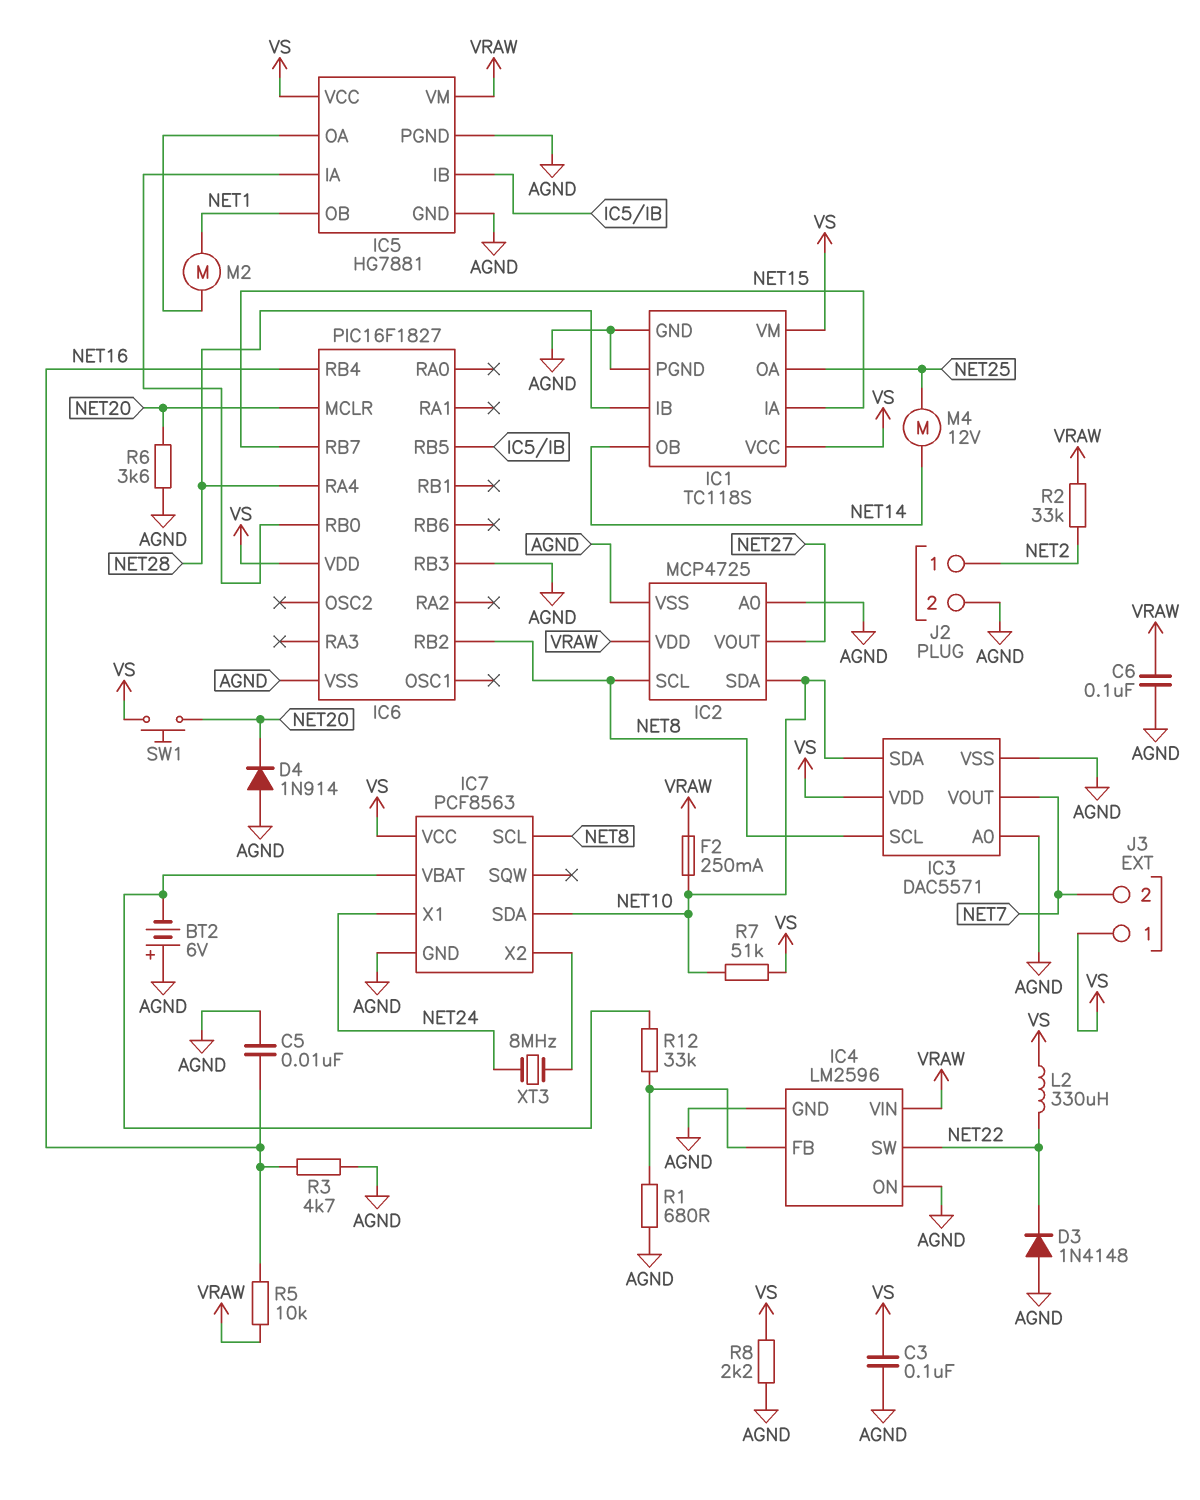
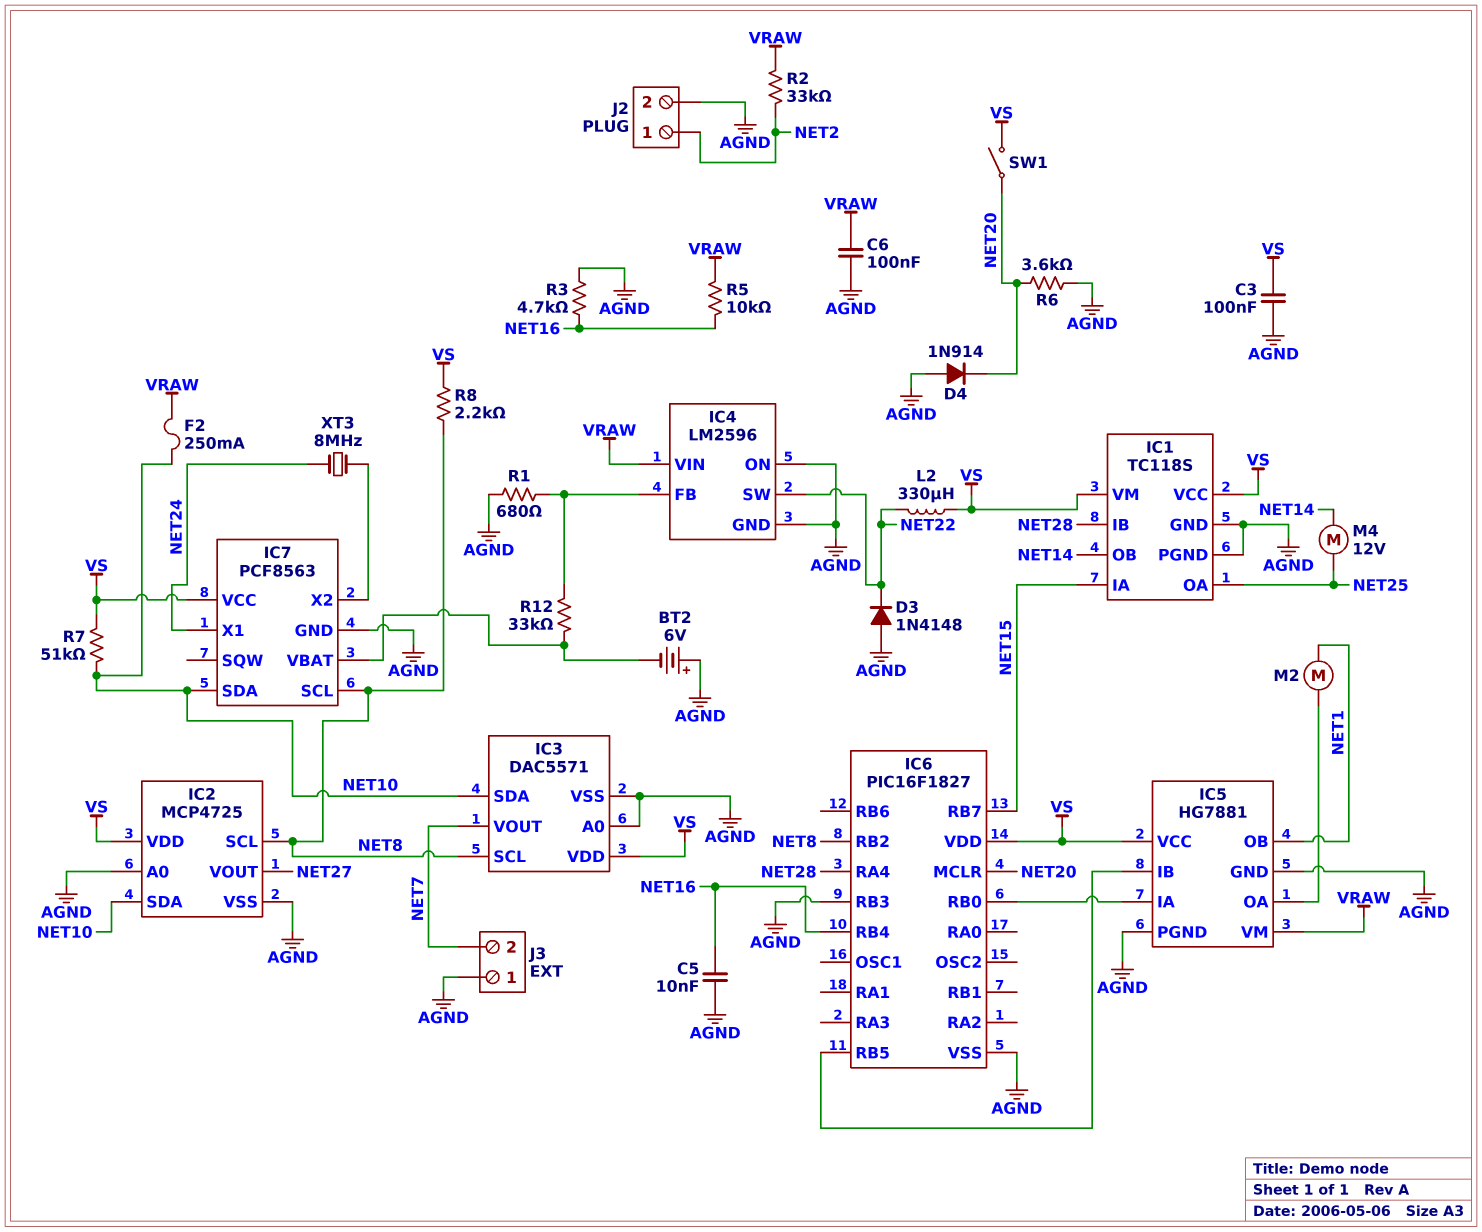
IC2 pin VDD: VRAW -> VS
J3 pin 1: VS -> AGND
R8: 2.2k (AGND, VS) -> 2.2k (NET8, VS)
SW1: button (NET20, VS) -> switch (NET20, VS)

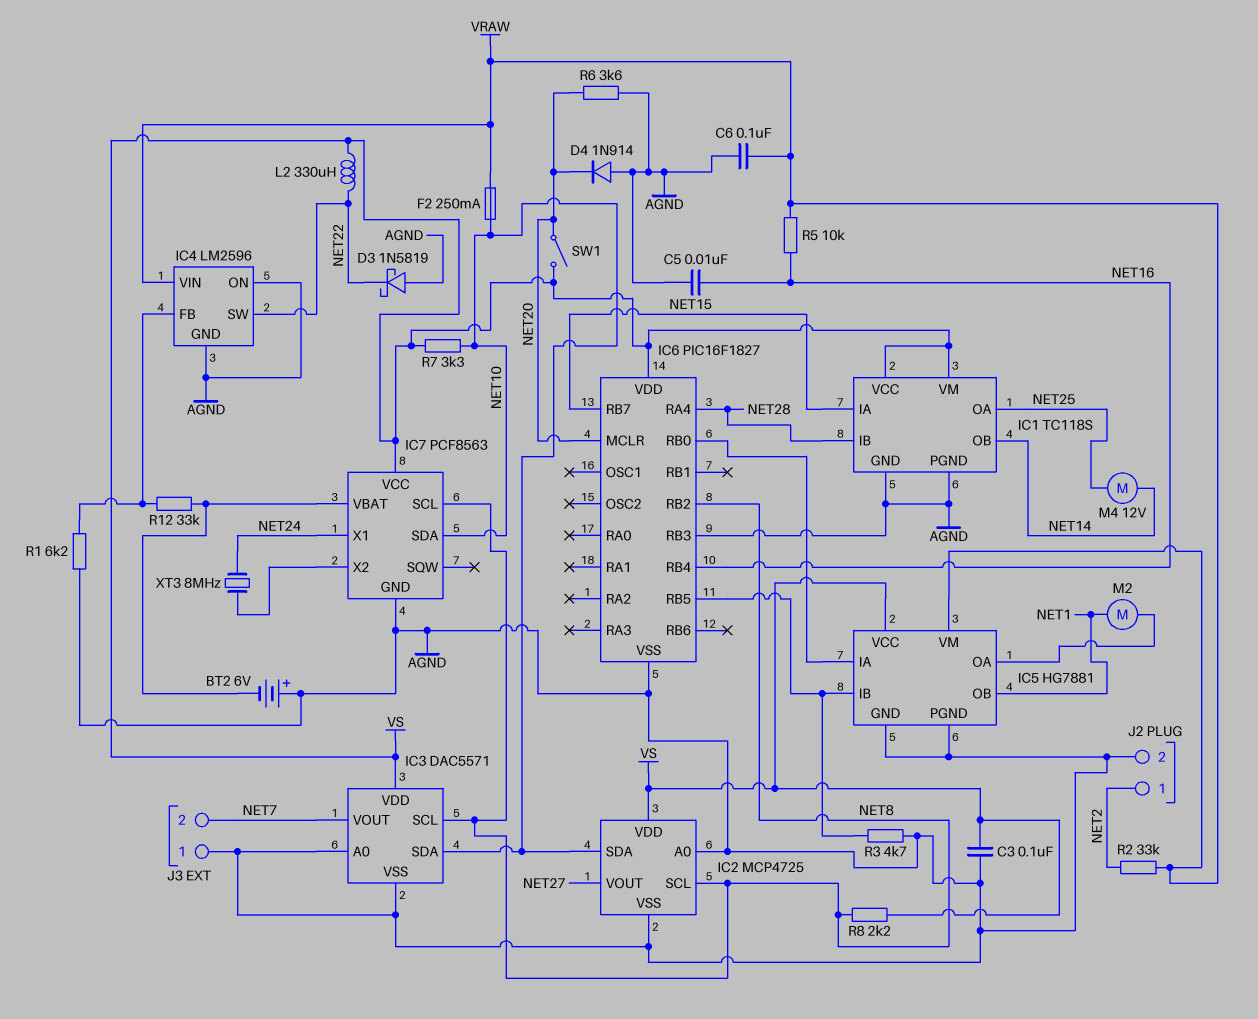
D3: diode 1N4148 (A AGND, K NET22) -> schottky 1N5819 (A AGND, K NET22)
R1: 680 (AGND, IC4/FB) -> 6.2k (AGND, IC4/FB)
R3: 4.7k (AGND, NET16) -> 4.7k (AGND, IC5/IB)
R7: 51k (NET10, VS) -> 3.3k (NET10, VS)

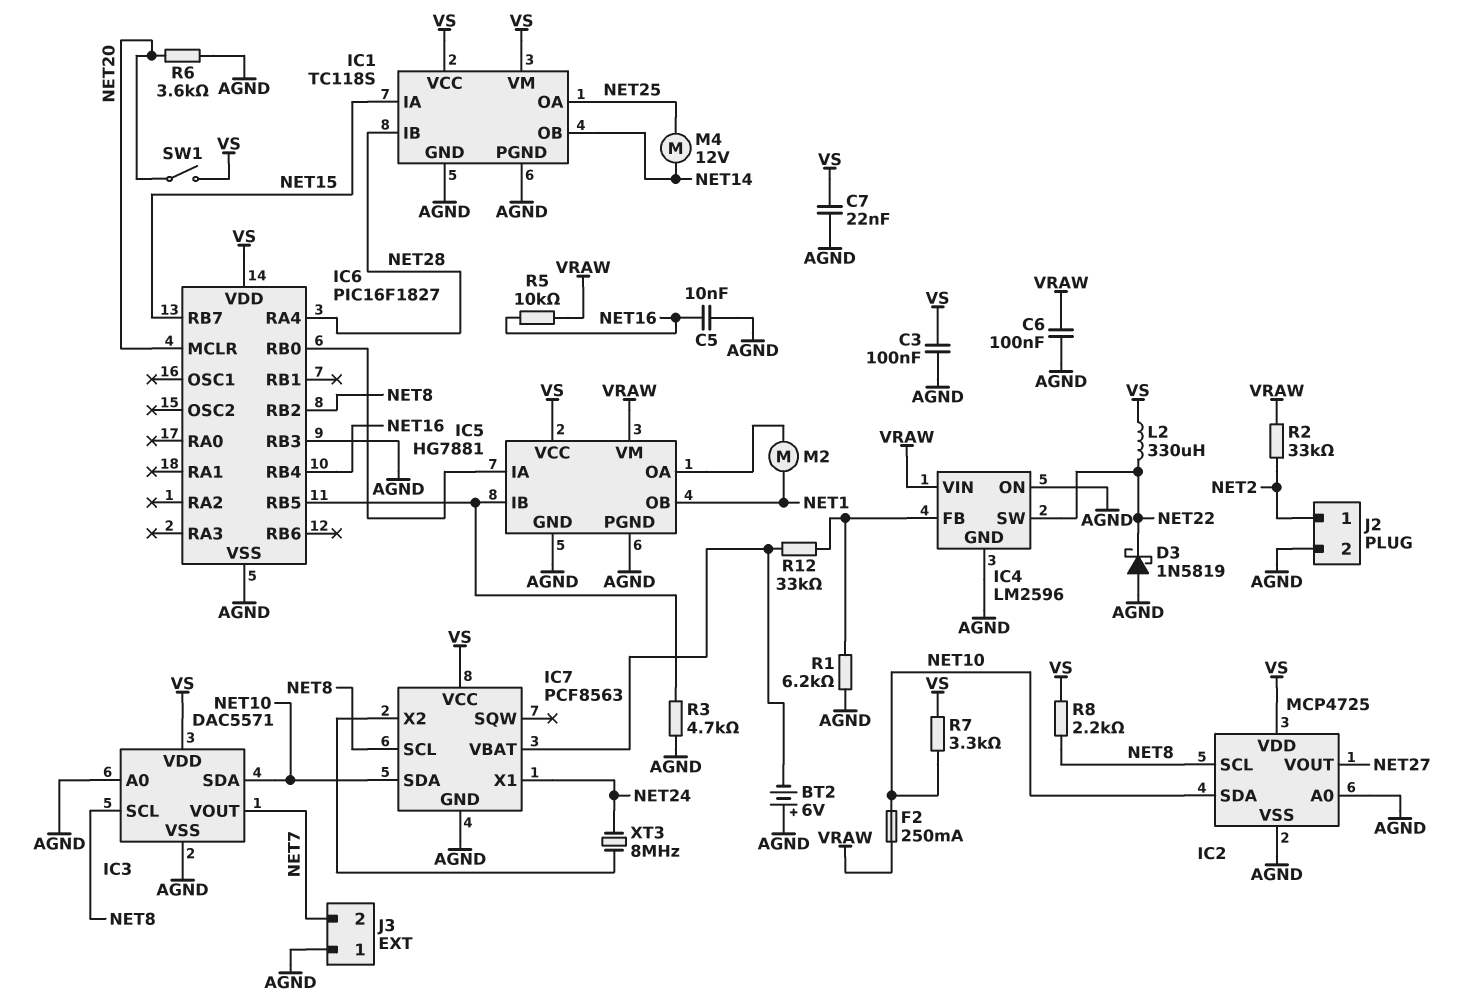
C7: none -> 22nF (AGND, VS)
D4: diode 1N914 (A AGND, K NET20) -> none

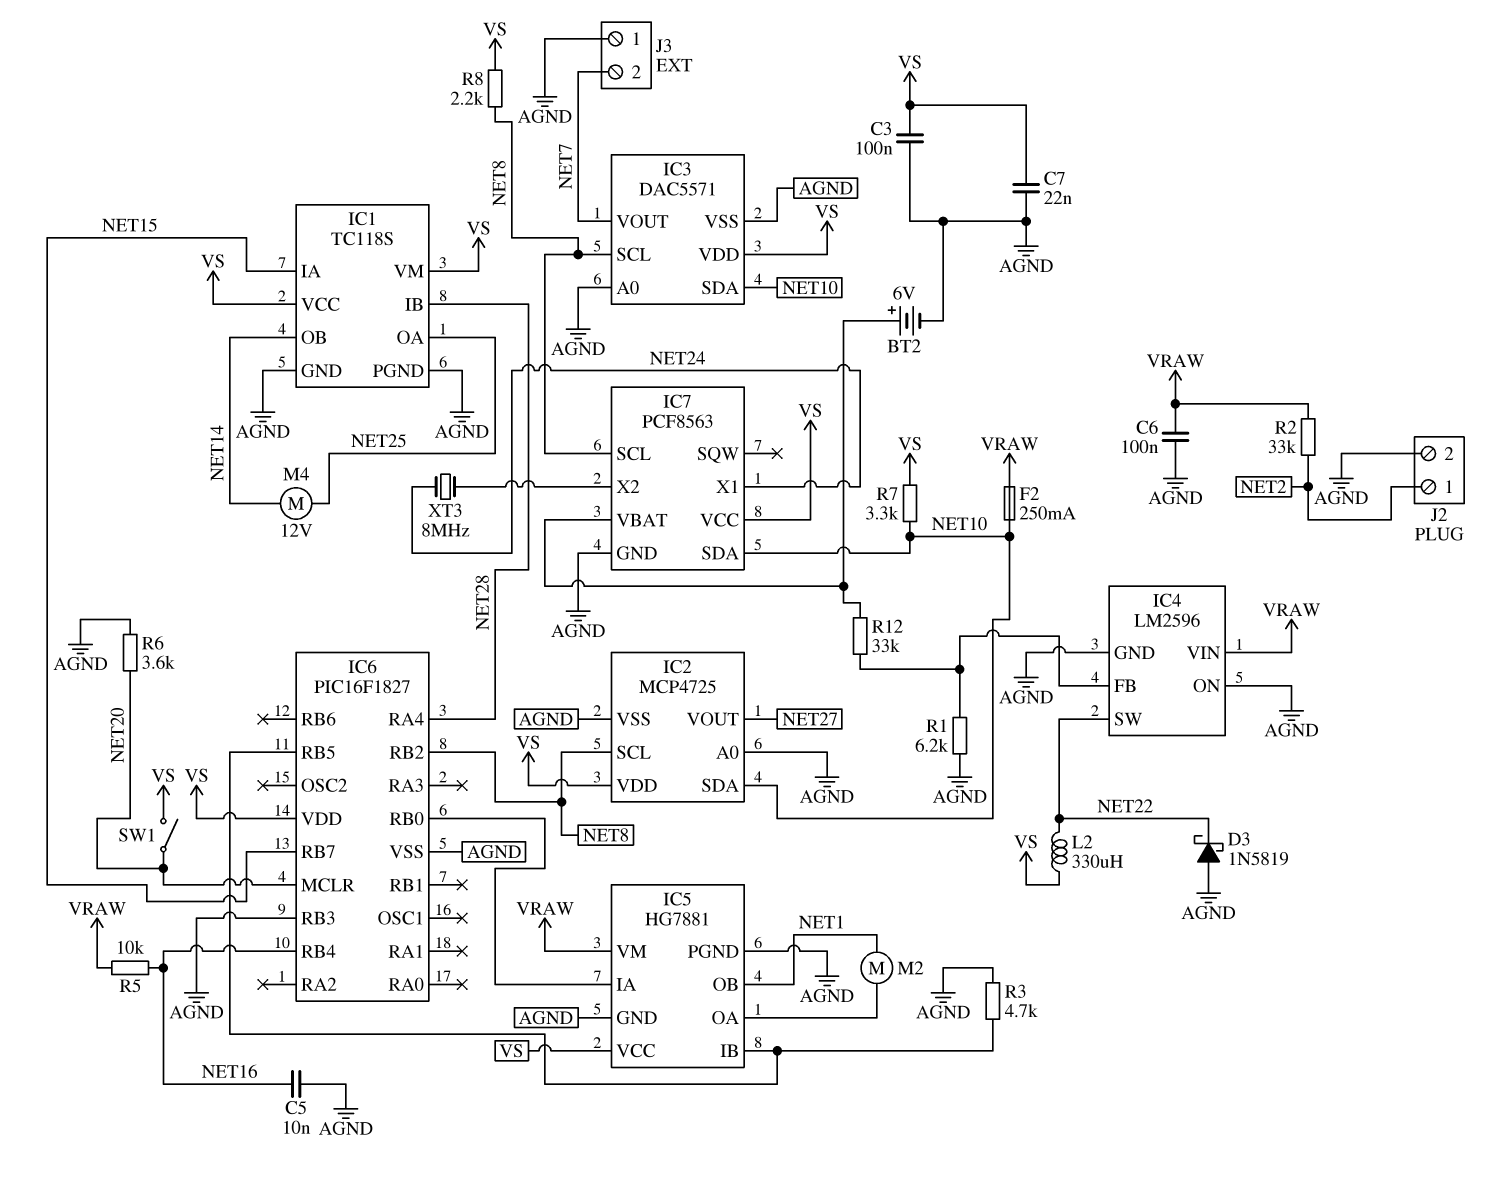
BT2: 6V (plus AGND, minus IC7/VBAT) -> 6V (plus IC7/VBAT, minus AGND)

